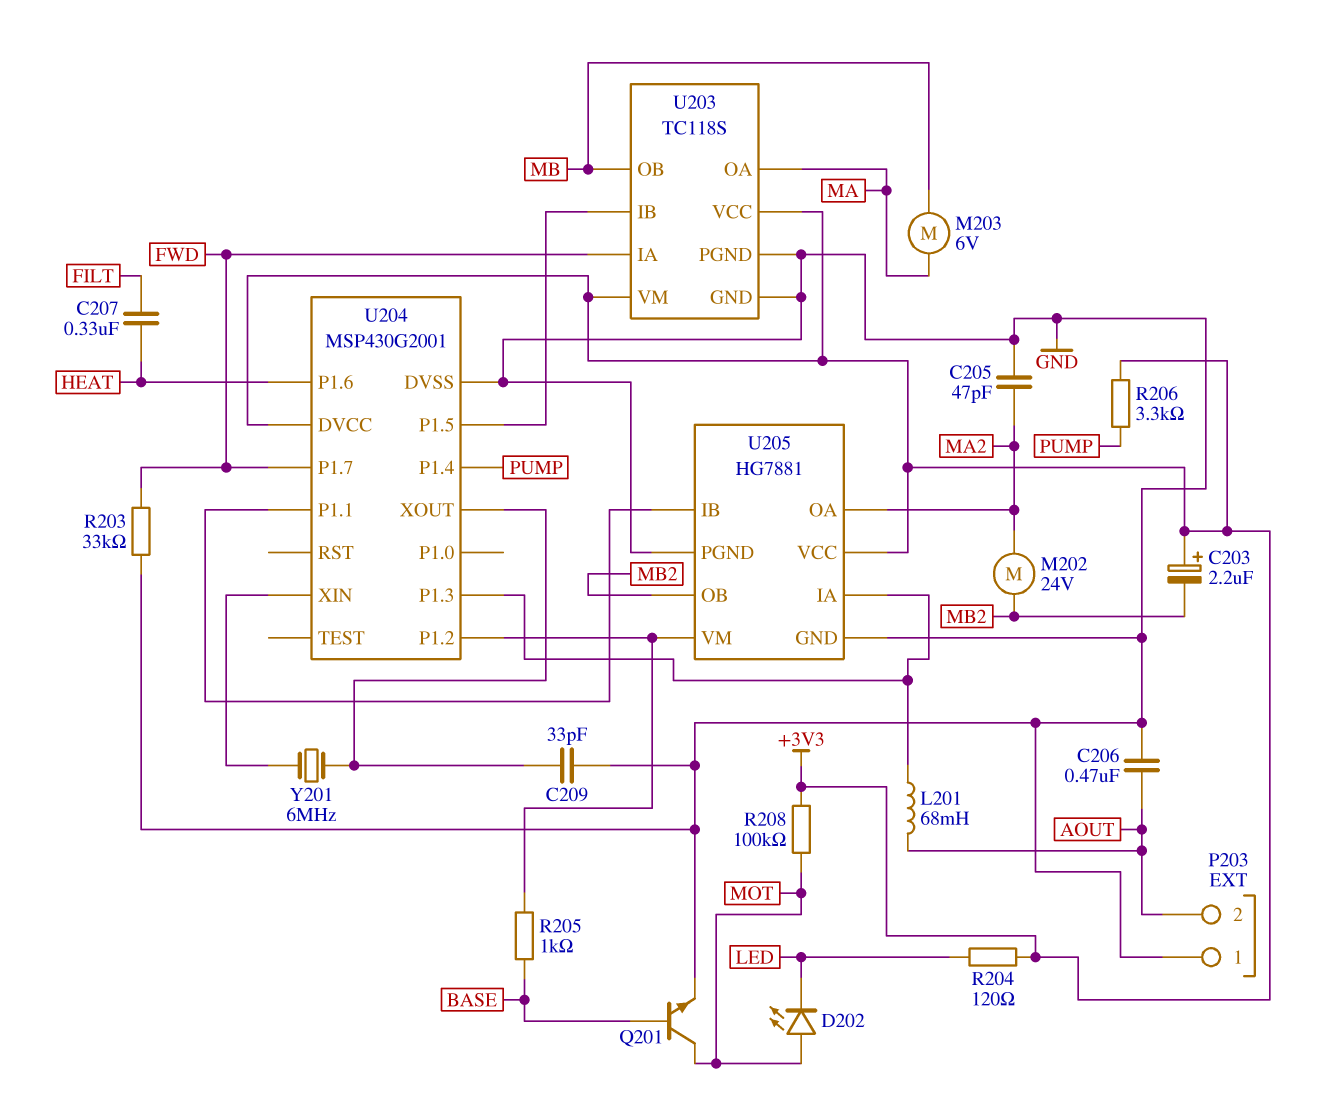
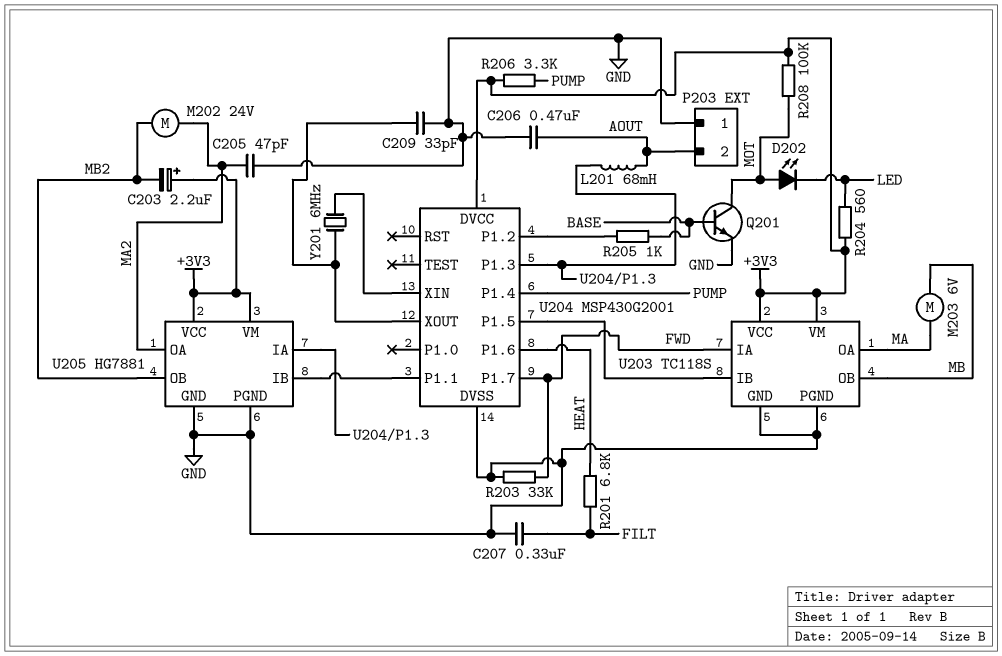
C207: 330nF (FILT, HEAT) -> 330nF (FILT, GND)
R201: none -> 6.8k (FILT, HEAT)
R204: 120 (+3V3, LED) -> 560 (+3V3, LED)
U205 pin VM: U204/P1.2 -> +3V3

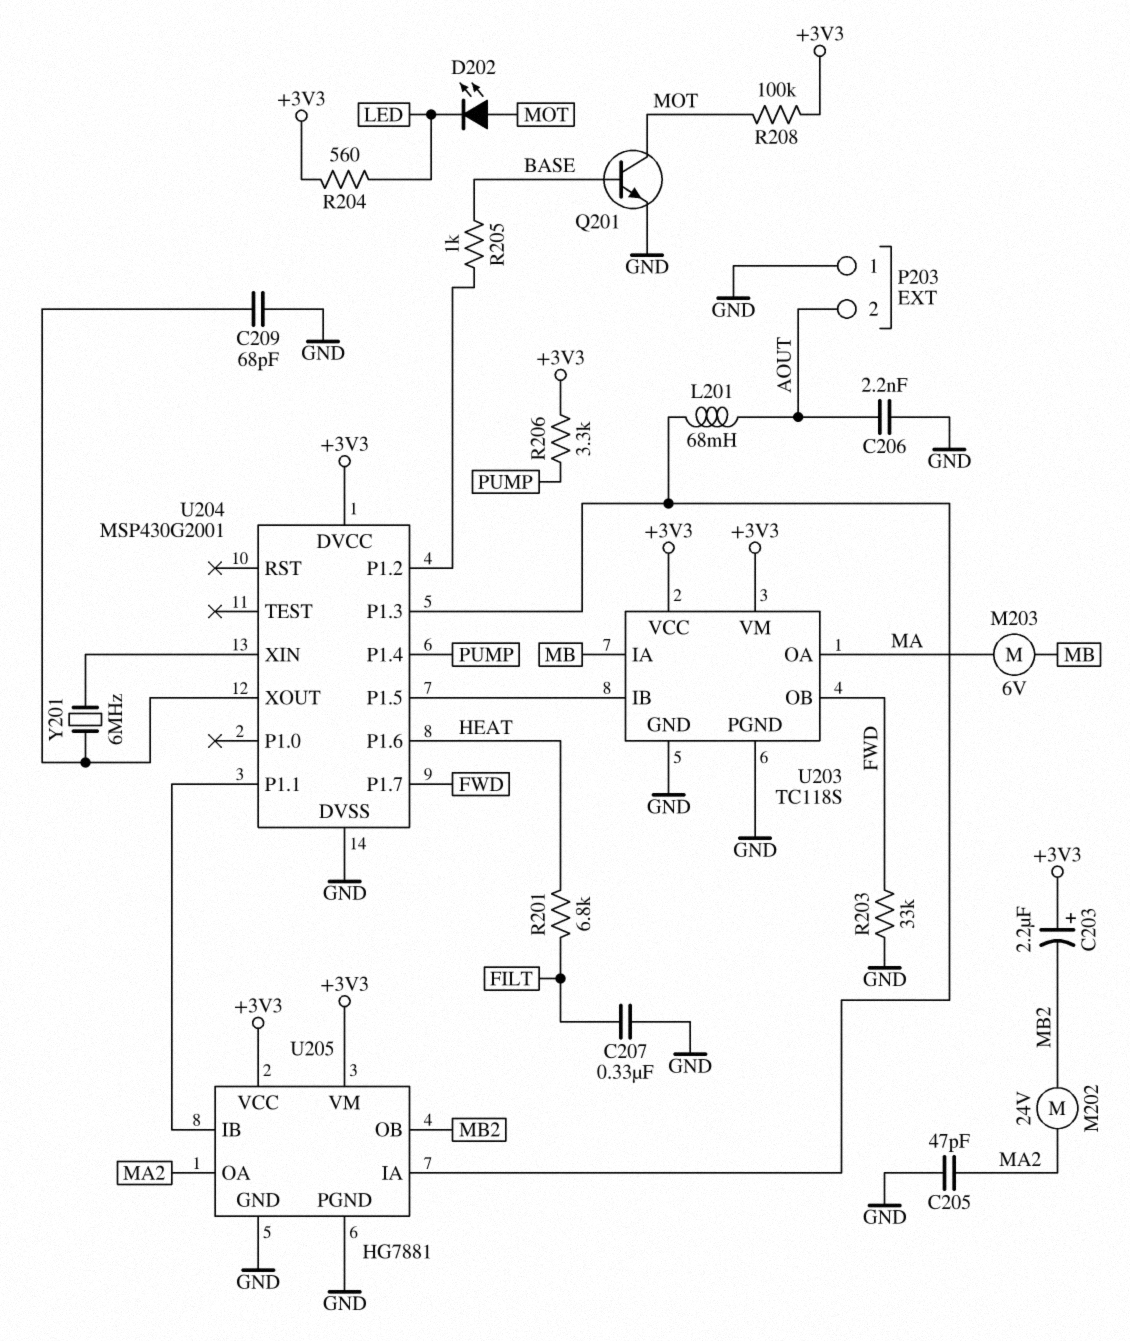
C206: 470nF (AOUT, GND) -> 2.2nF (AOUT, GND)
C209: 33pF (GND, U204/XOUT) -> 68pF (GND, U204/XOUT)
U203 pin IA: FWD -> MB
U203 pin OB: MB -> FWD

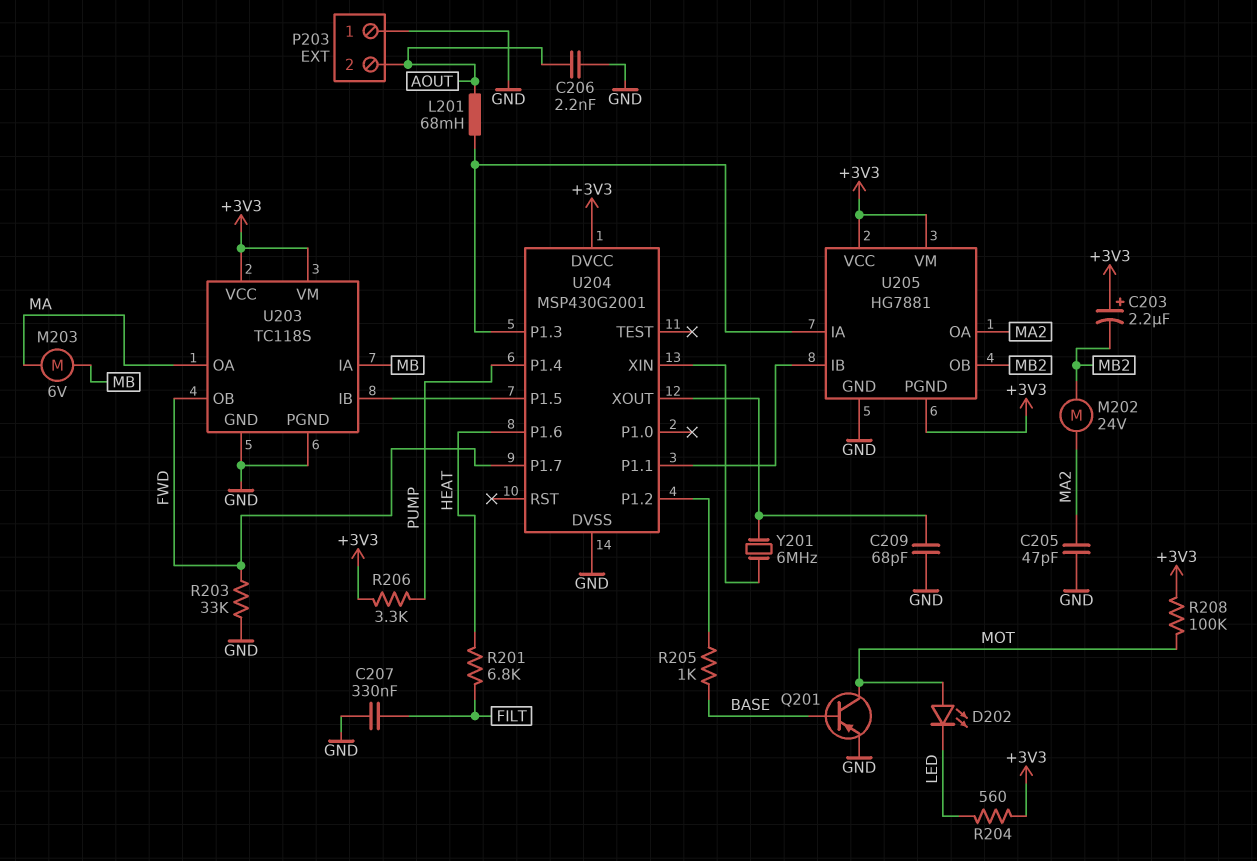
Q201: NPN (B BASE, C MOT, E GND) -> PNP (B BASE, C MOT, E GND)
U205 pin PGND: GND -> +3V3

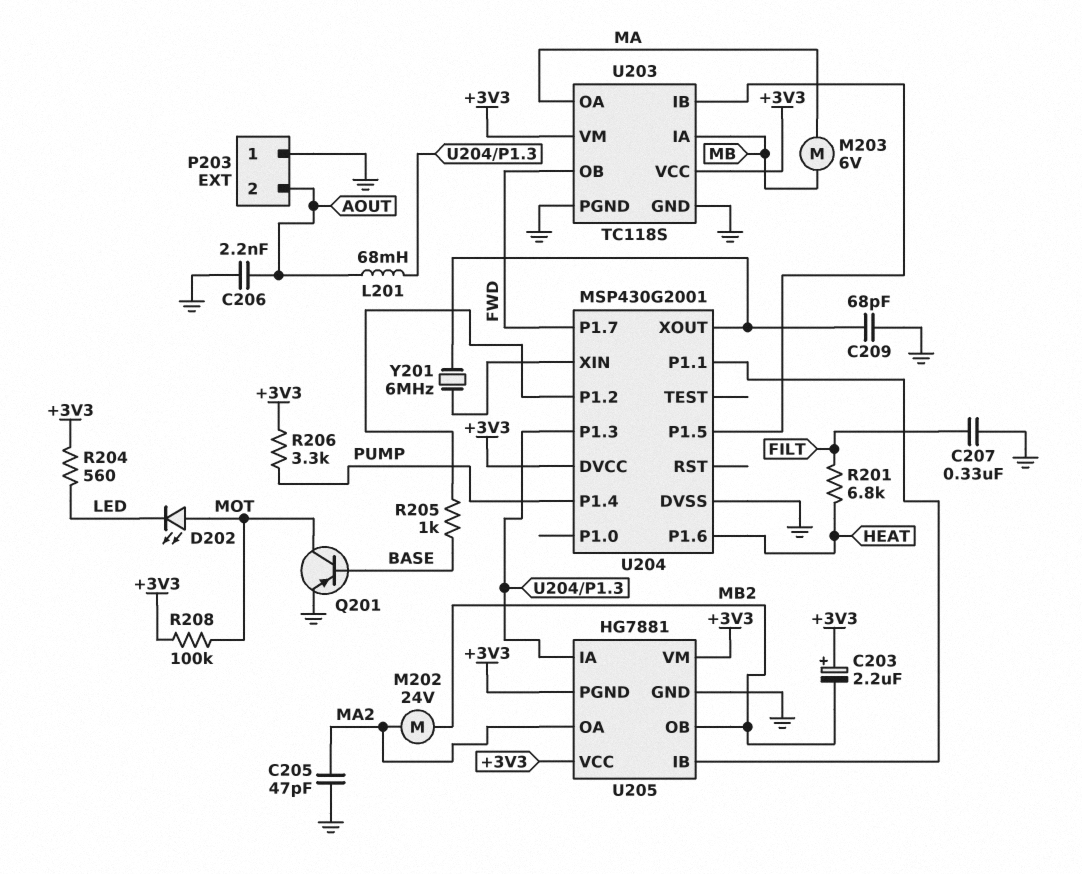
R203: 33k (FWD, GND) -> none

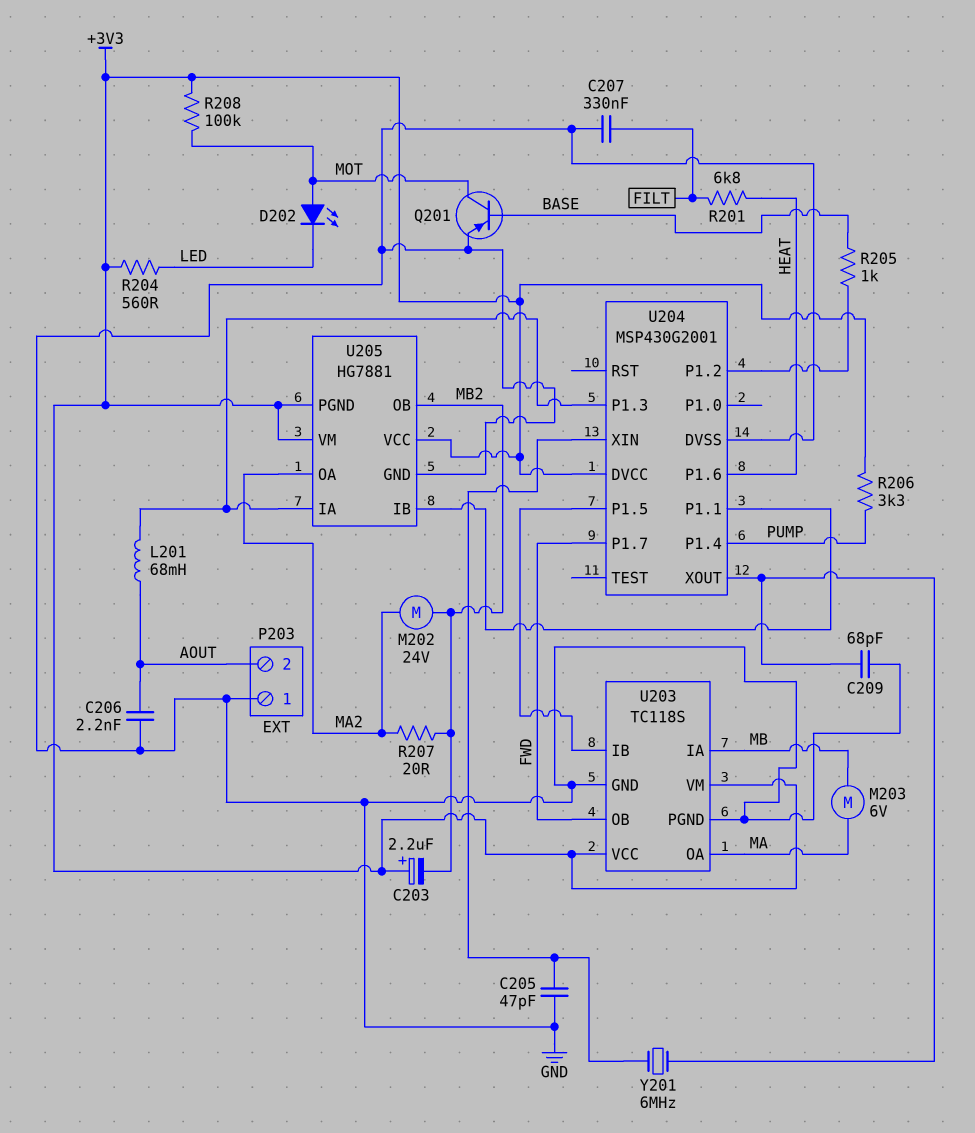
C205: 47pF (GND, MA2) -> 47pF (GND, U204/XIN)
R207: none -> 20 (MA2, MB2)

